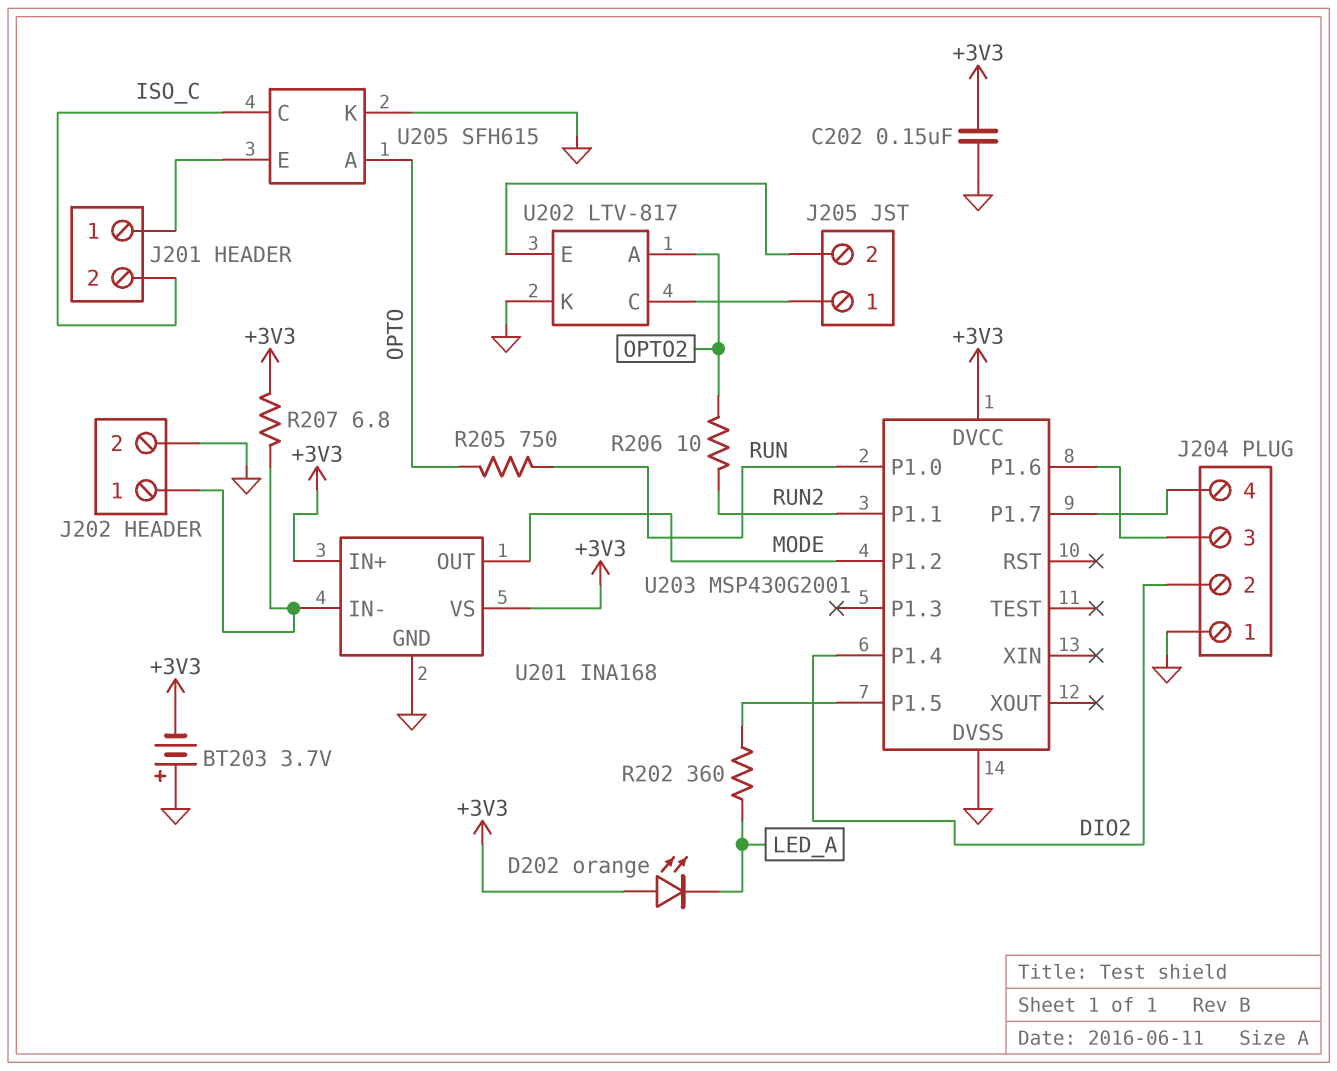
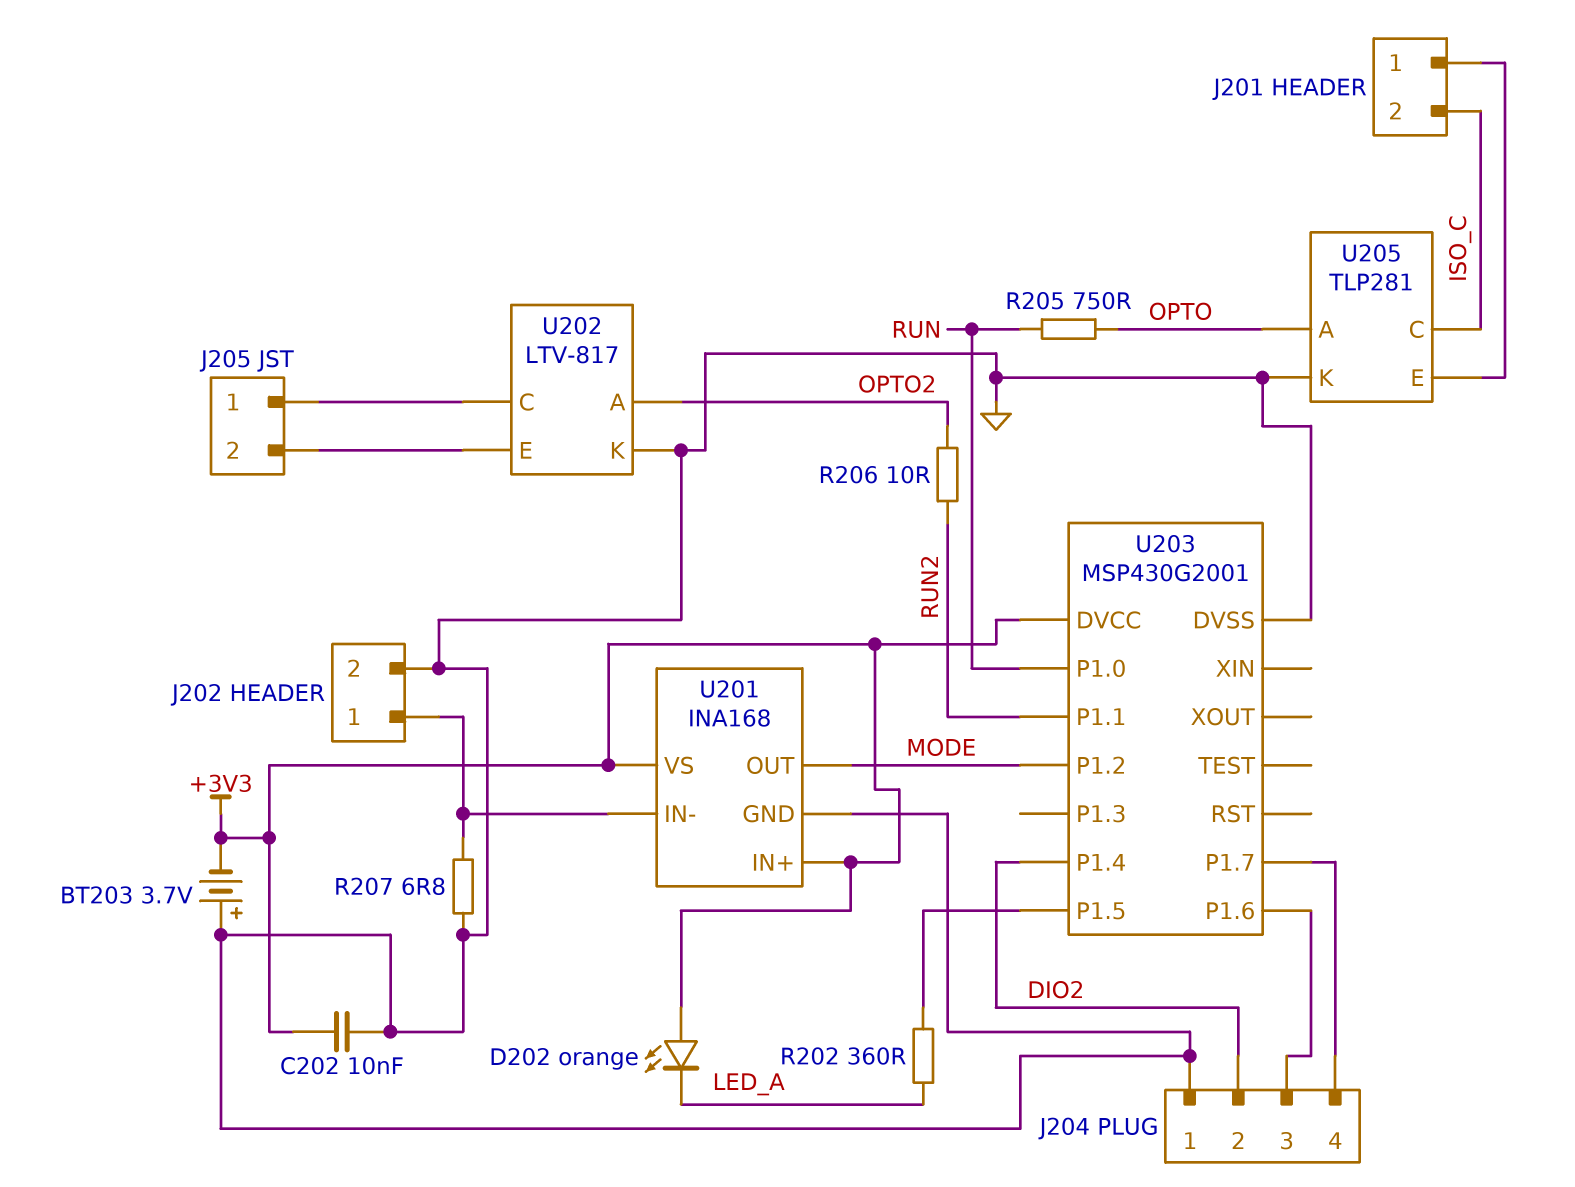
C202: 150nF (+3V3, GND) -> 10nF (+3V3, GND)
R207: 6.8 (+3V3, J202/1) -> 6.8 (GND, J202/1)
U205: SFH615 -> TLP281

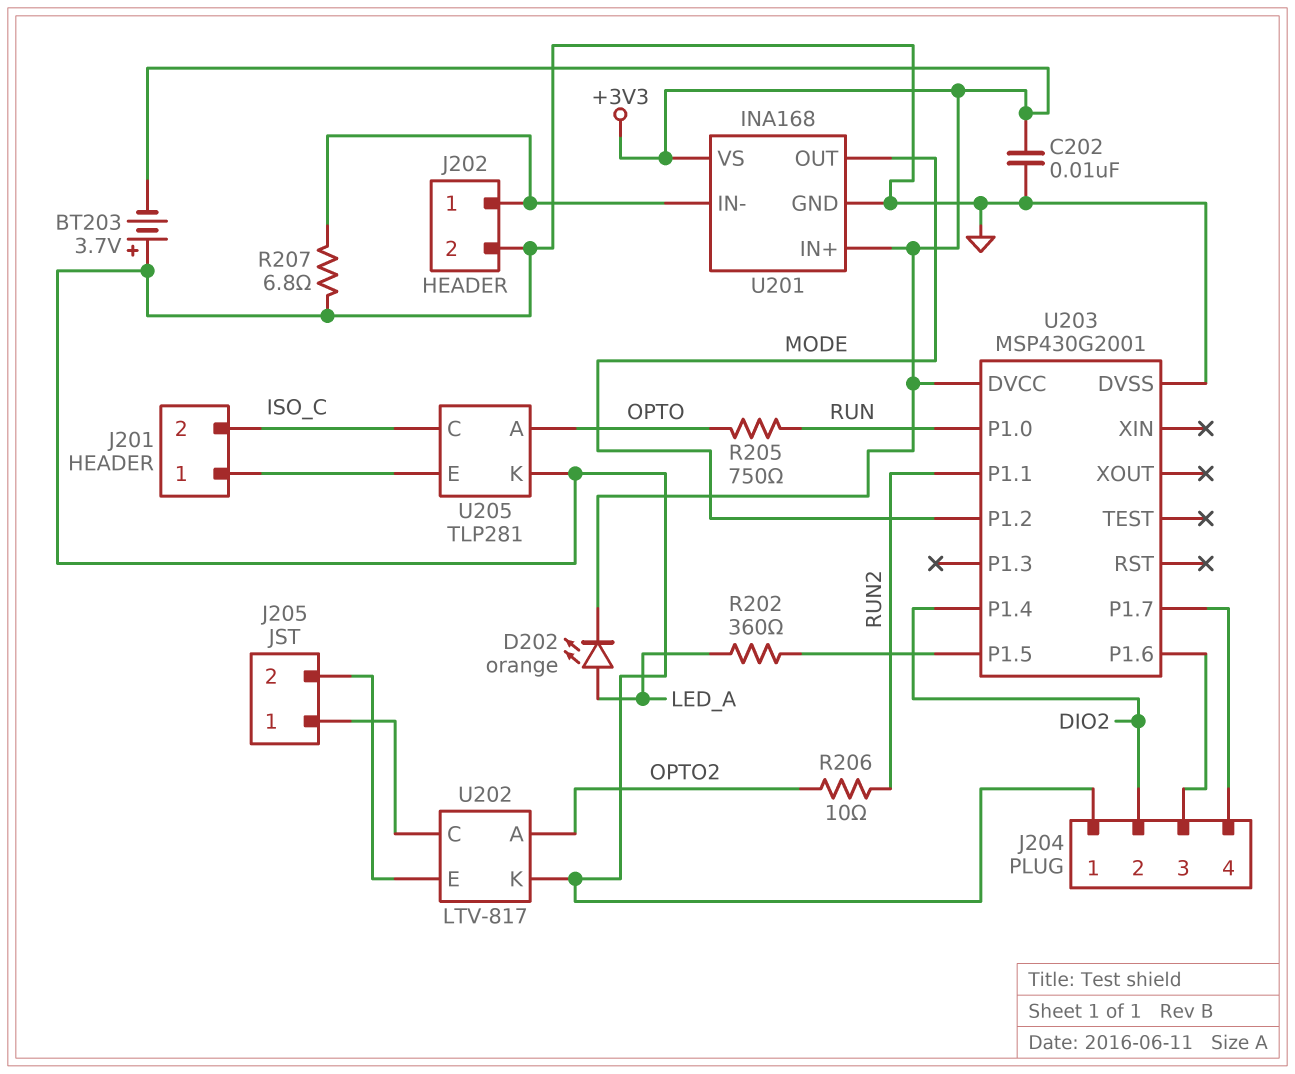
D202: LED orange (A +3V3, K LED_A) -> LED orange (A LED_A, K +3V3)

